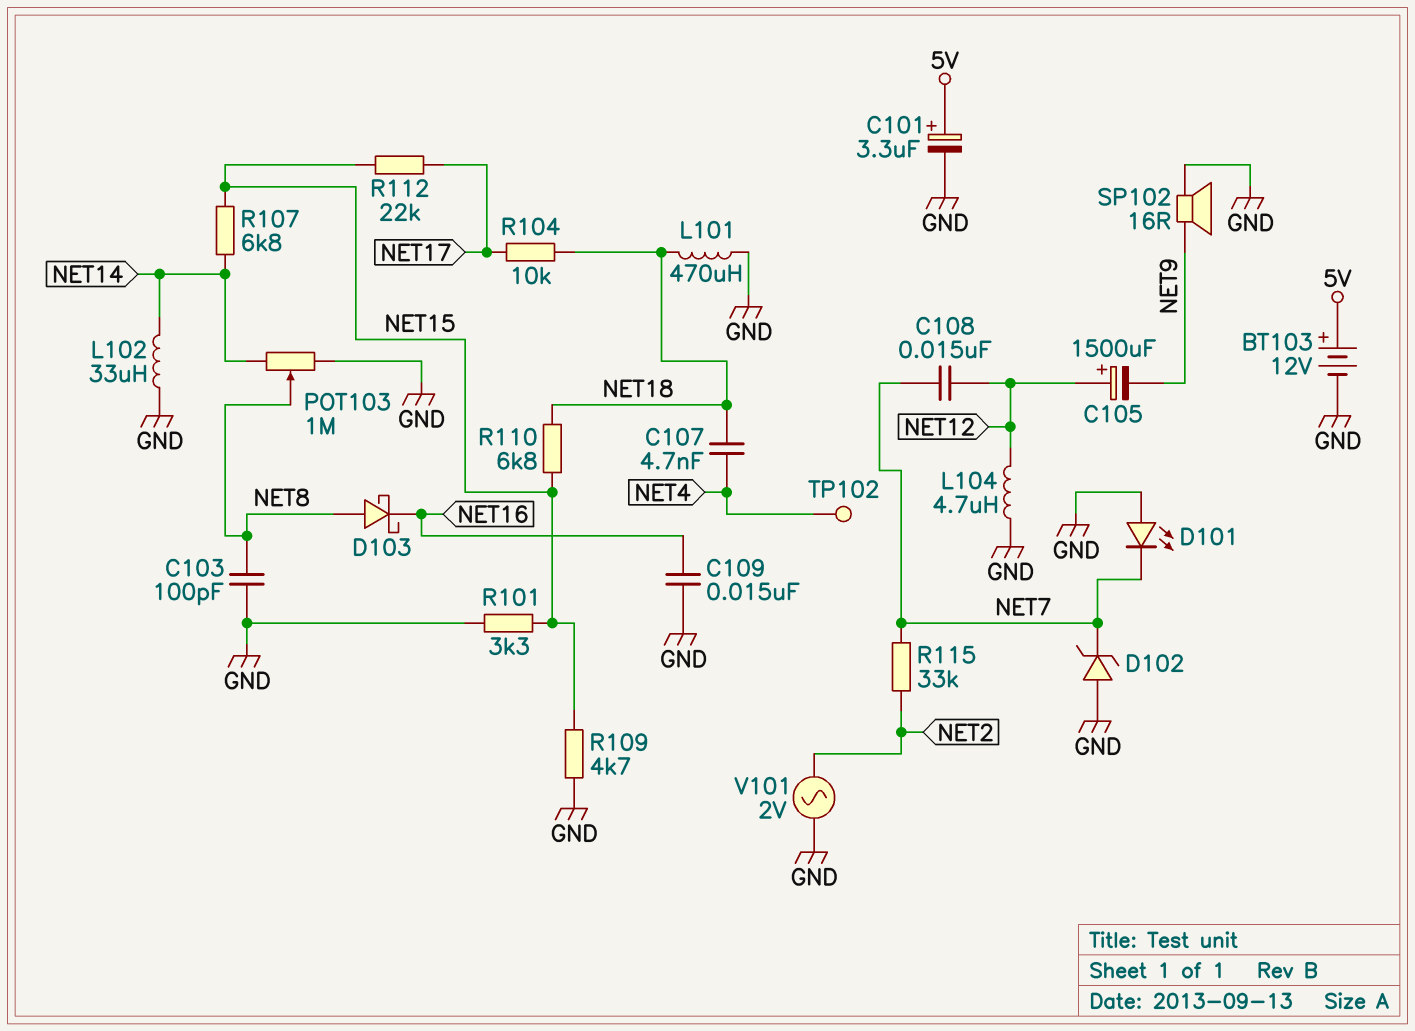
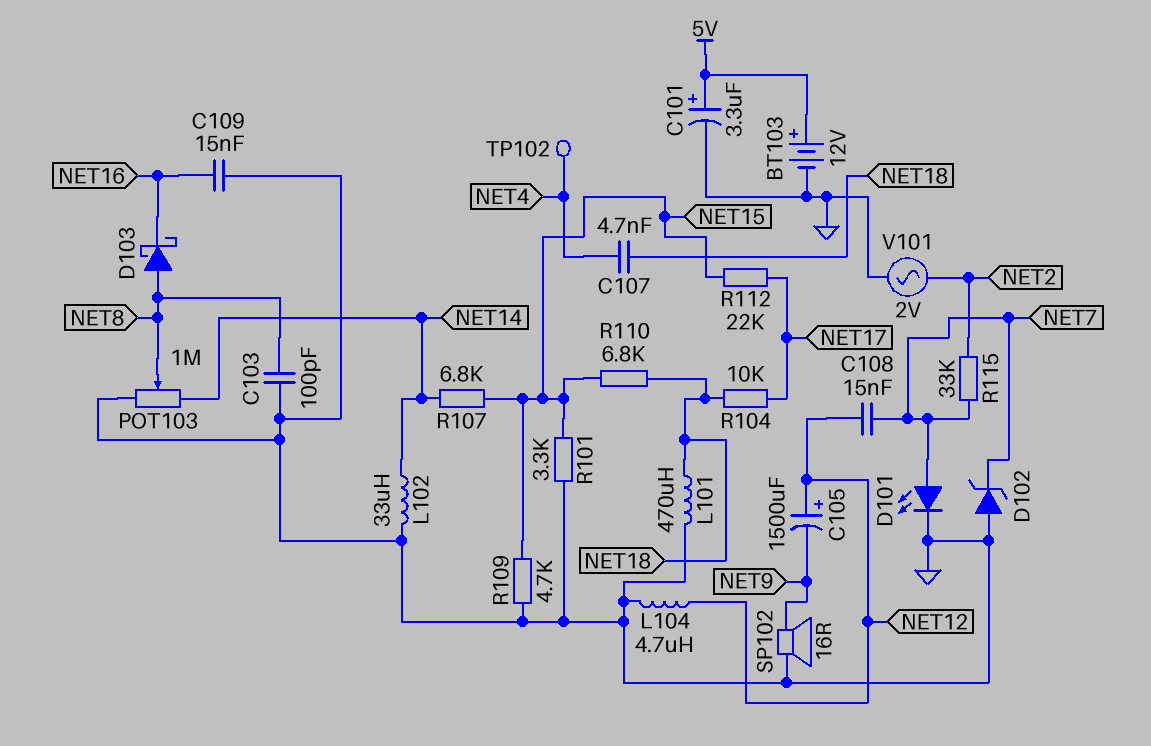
D101: LED (A GND, K NET7) -> LED (A NET7, K GND)

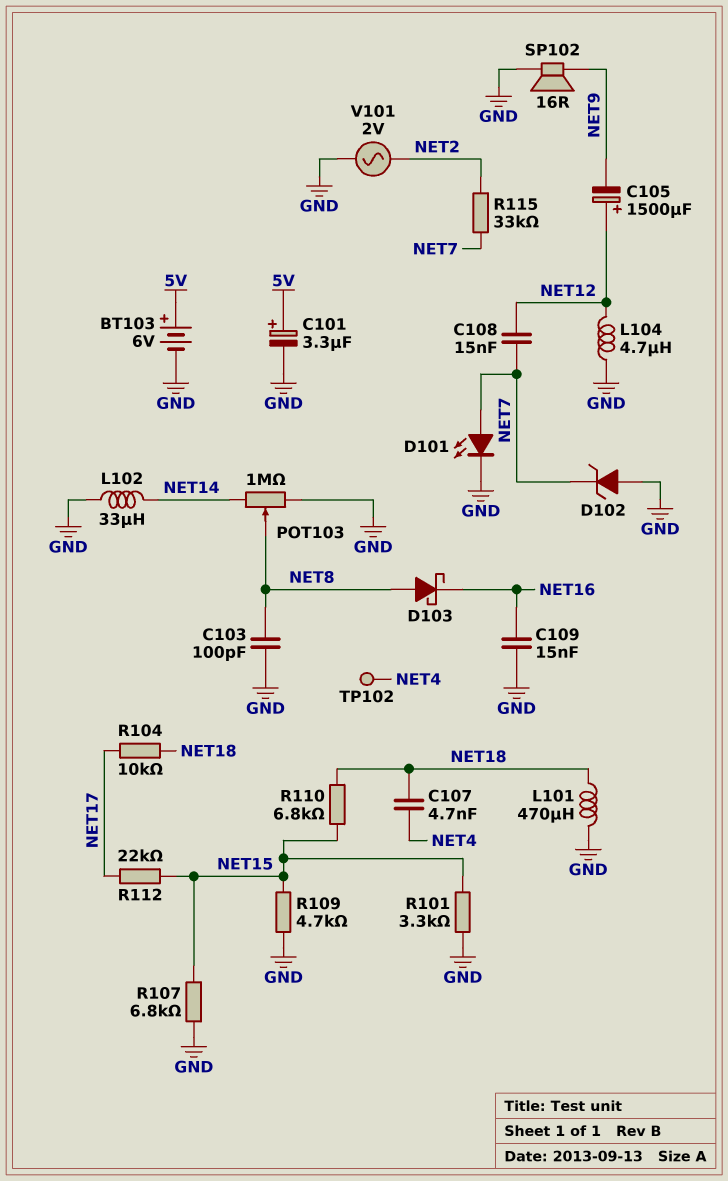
BT103: 12V (plus 5V, minus GND) -> 6V (plus 5V, minus GND)
R107: 6.8k (NET14, NET15) -> 6.8k (GND, NET15)

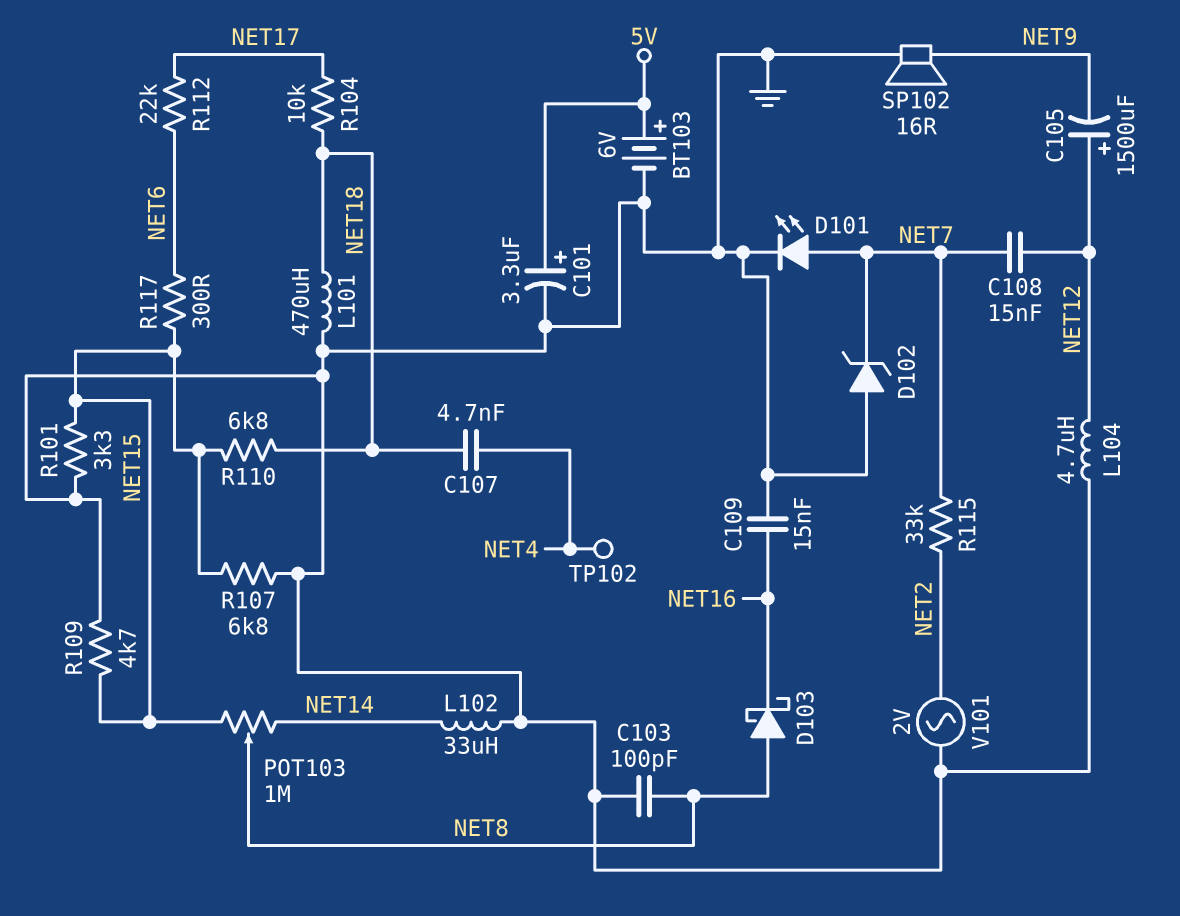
POT103: 1M (GND, NET14, wiper NET8) -> 1M (NET14, NET15, wiper NET8)
R112: 22k (NET15, NET17) -> 22k (NET6, NET17)
R117: none -> 300 (NET6, NET15)

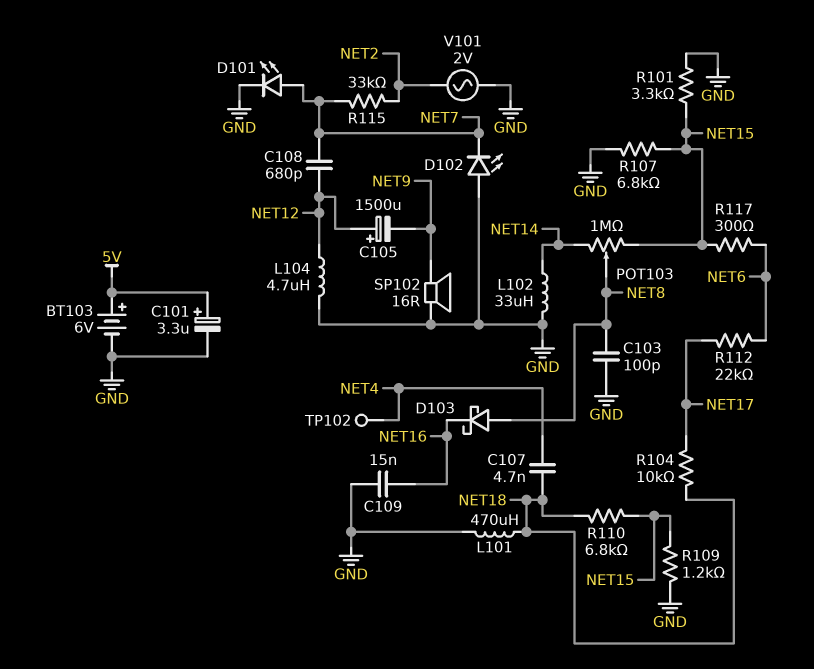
C108: 15nF (NET7, NET12) -> 680pF (NET7, NET12)
D102: zener (A GND, K NET7) -> LED (A GND, K NET7)
R109: 4.7k (GND, NET15) -> 1.2k (GND, NET15)

